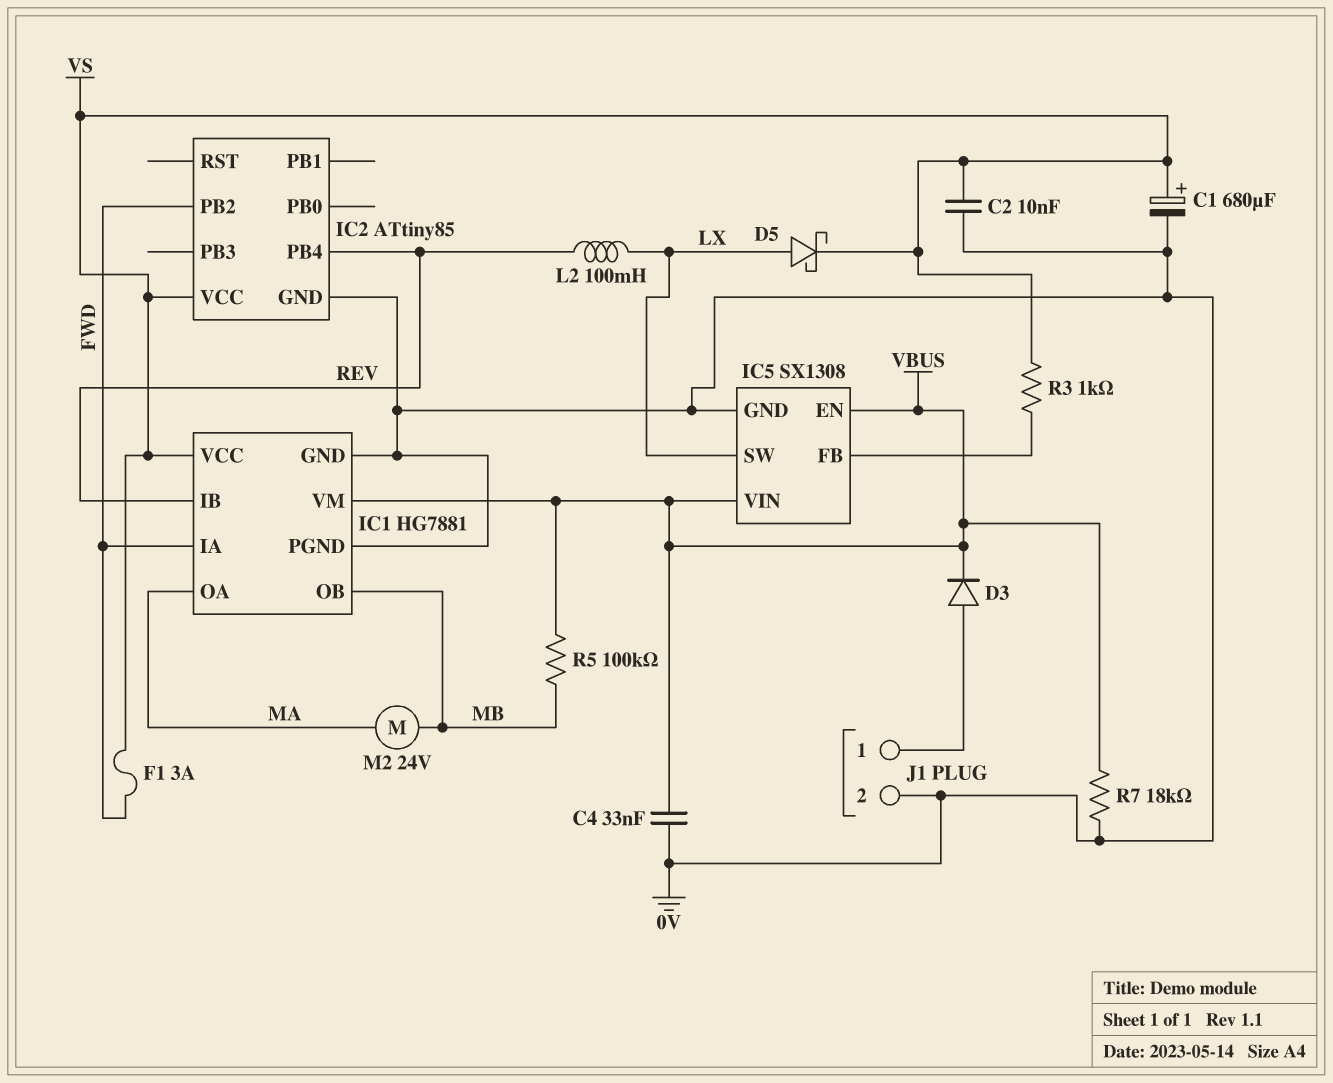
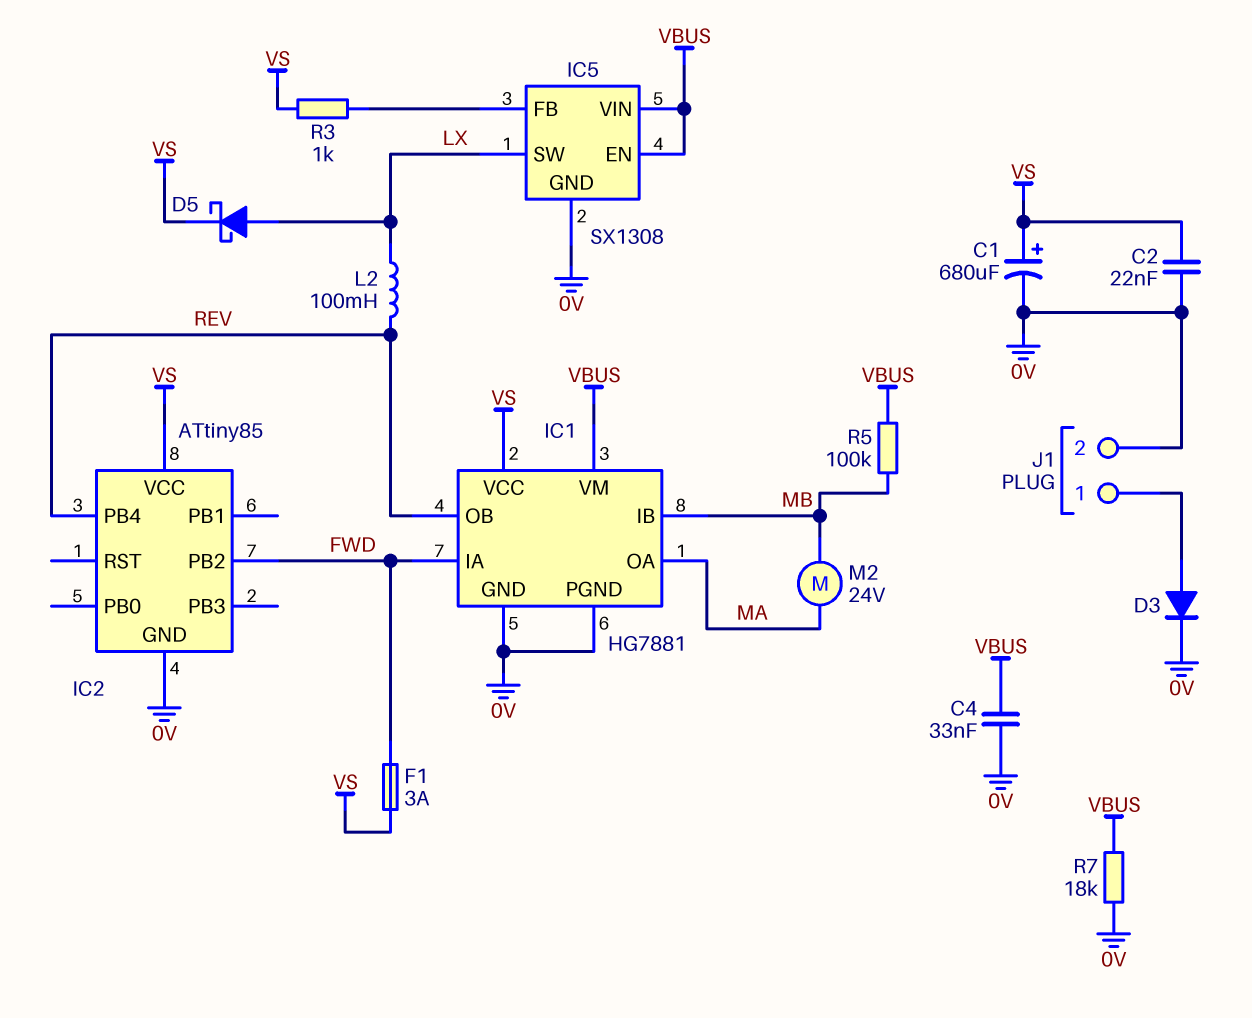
C2: 10nF (0V, VS) -> 22nF (0V, VS)
D3: diode (A J1/1, K VBUS) -> diode (A J1/1, K 0V)
IC1 pin IB: REV -> MB
IC1 pin OB: MB -> REV

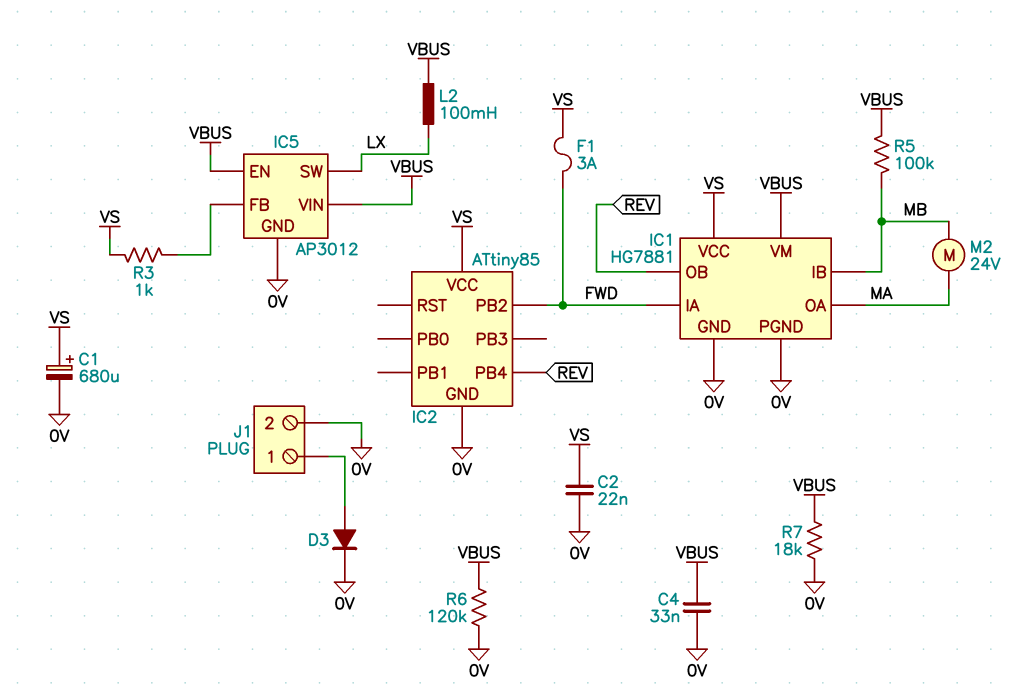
D5: schottky (A LX, K VS) -> none
IC5: SX1308 -> AP3012
L2: 100mH (LX, REV) -> 100mH (LX, VBUS)
R6: none -> 120k (0V, VBUS)

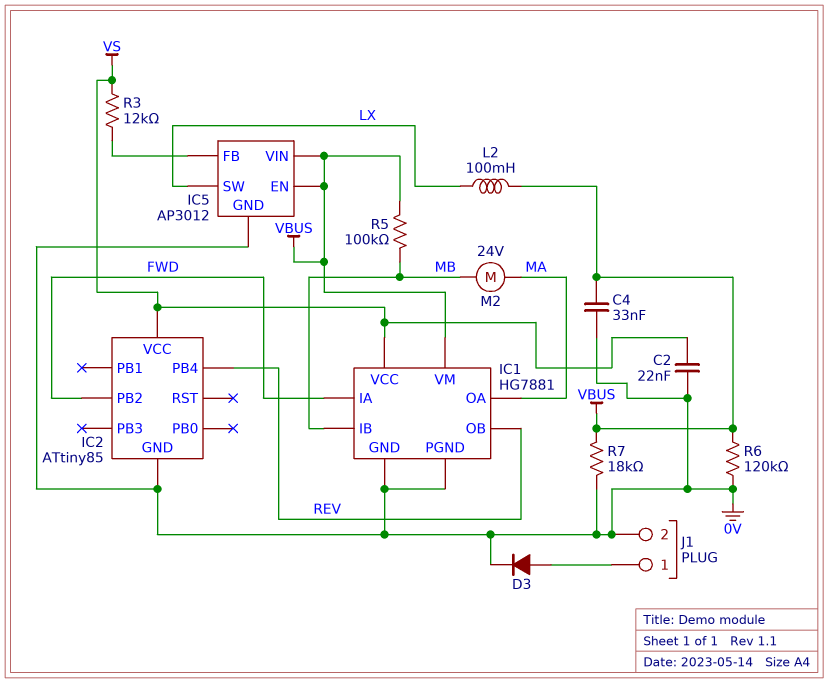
C1: 680uF (plus VS, minus 0V) -> none
F1: 3A (FWD, VS) -> none
R3: 1k (IC5/FB, VS) -> 12k (IC5/FB, VS)

